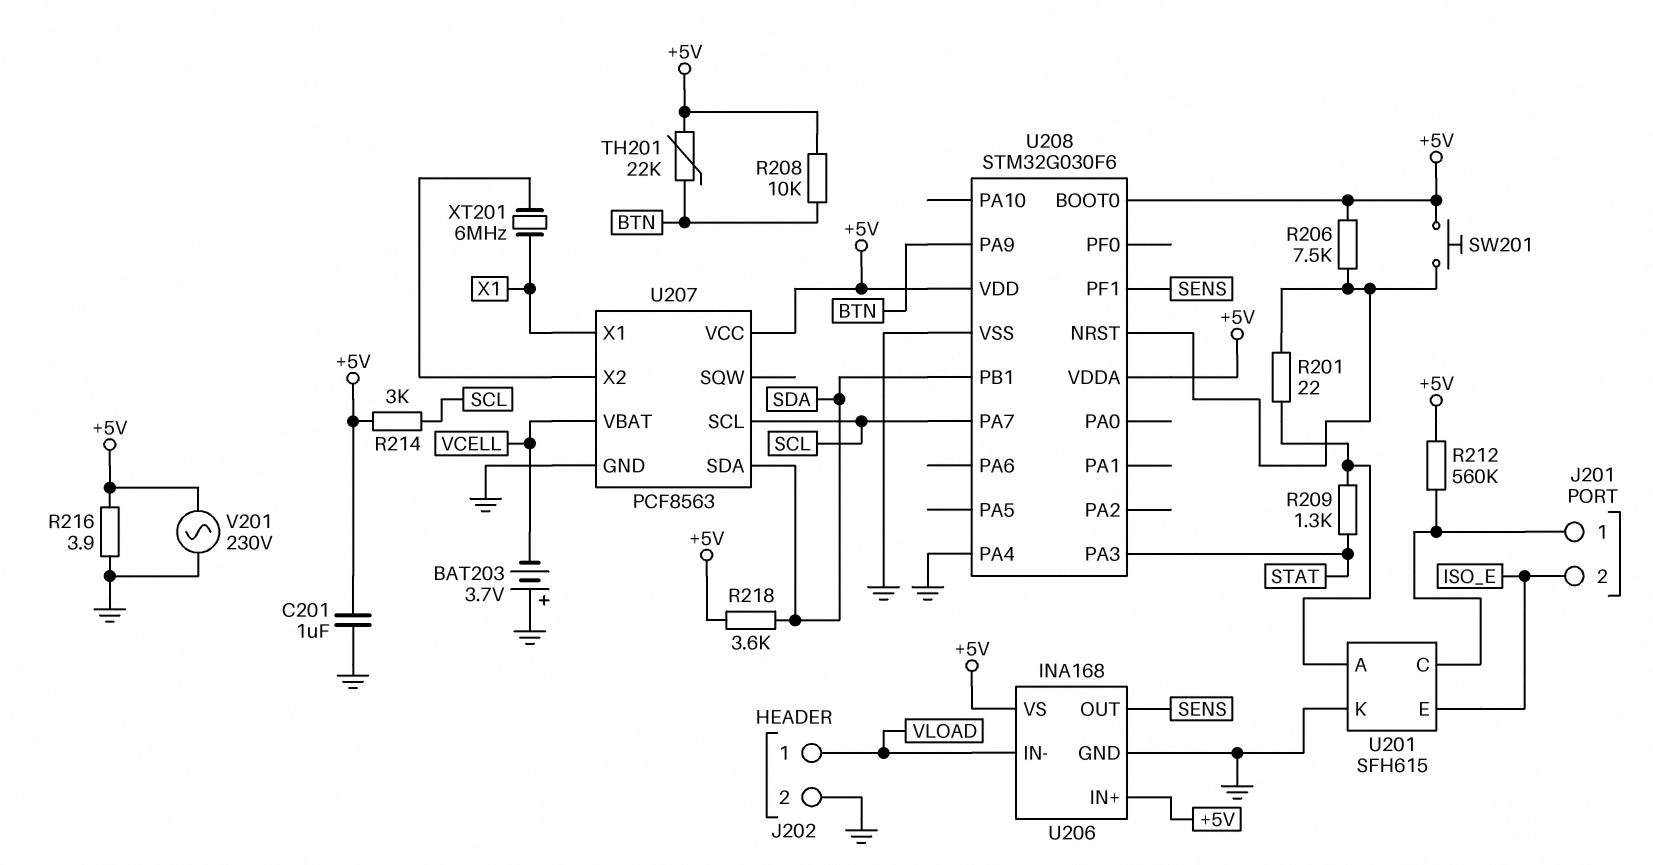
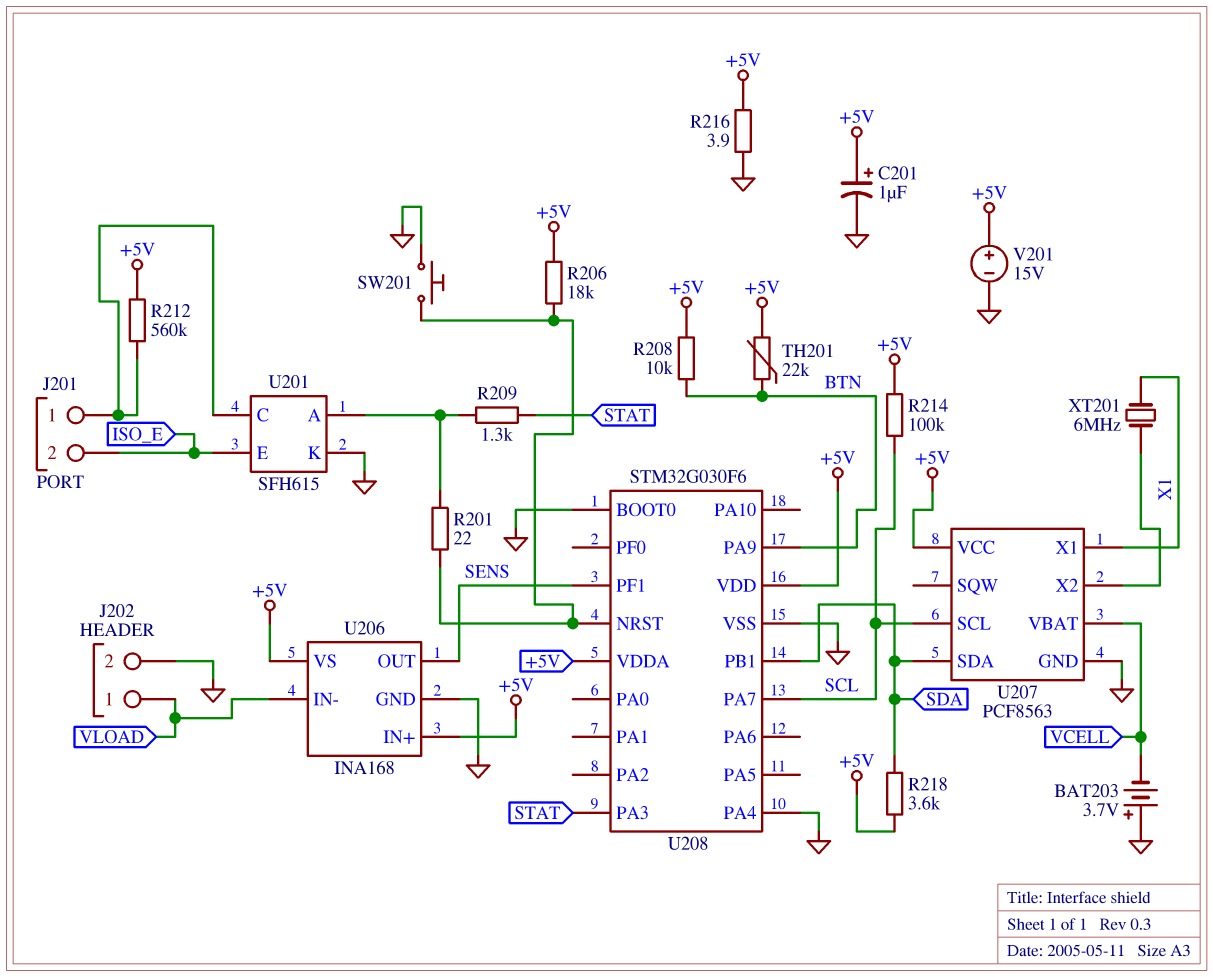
C201: 1uF (+5V, GND) -> 1uF (plus +5V, minus GND)
R206: 7.5k (+5V, U208/NRST) -> 18k (+5V, U208/NRST)
R214: 3k (+5V, SCL) -> 100k (+5V, SCL)
SW201: button (+5V, U208/NRST) -> button (GND, U208/NRST)
U208 pin BOOT0: +5V -> GND
V201: AC 230V (+5V, GND) -> 15V (plus +5V, minus GND)

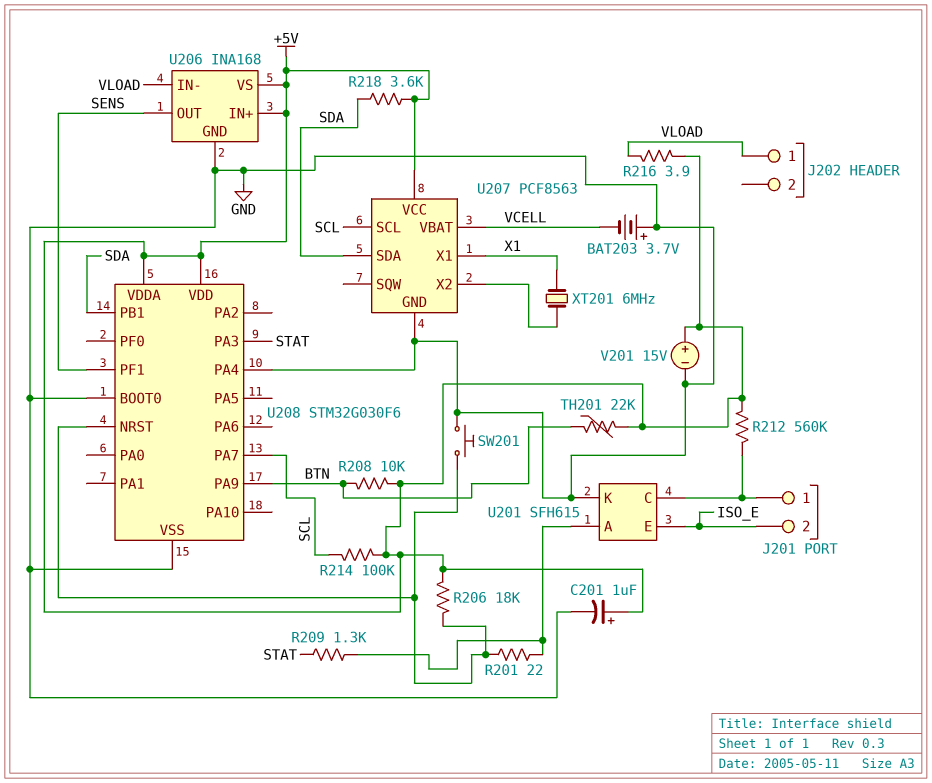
J202 pin 2: GND -> none
R216: 3.9 (+5V, GND) -> 3.9 (+5V, VLOAD)

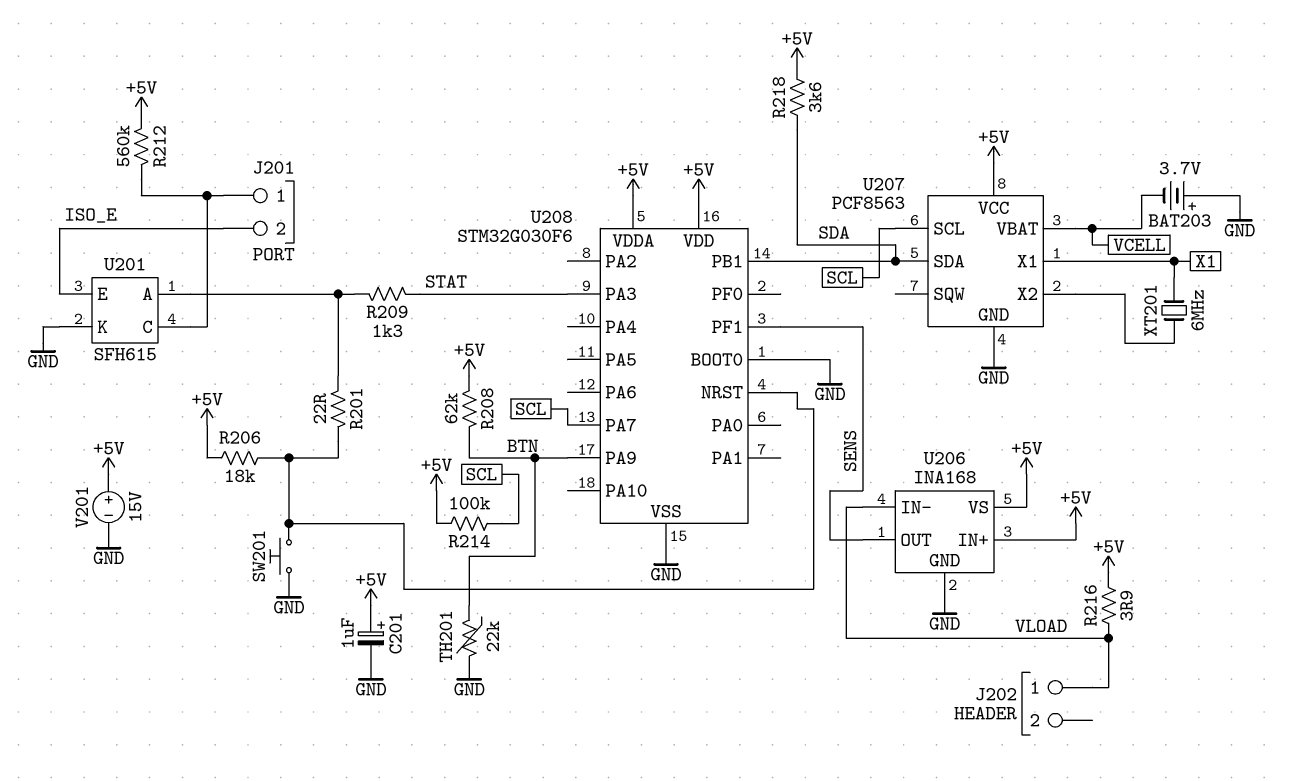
R208: 10k (+5V, BTN) -> 62k (+5V, BTN)
TH201: 22k (+5V, BTN) -> 22k (BTN, GND)
U208 pin PA4: GND -> none

